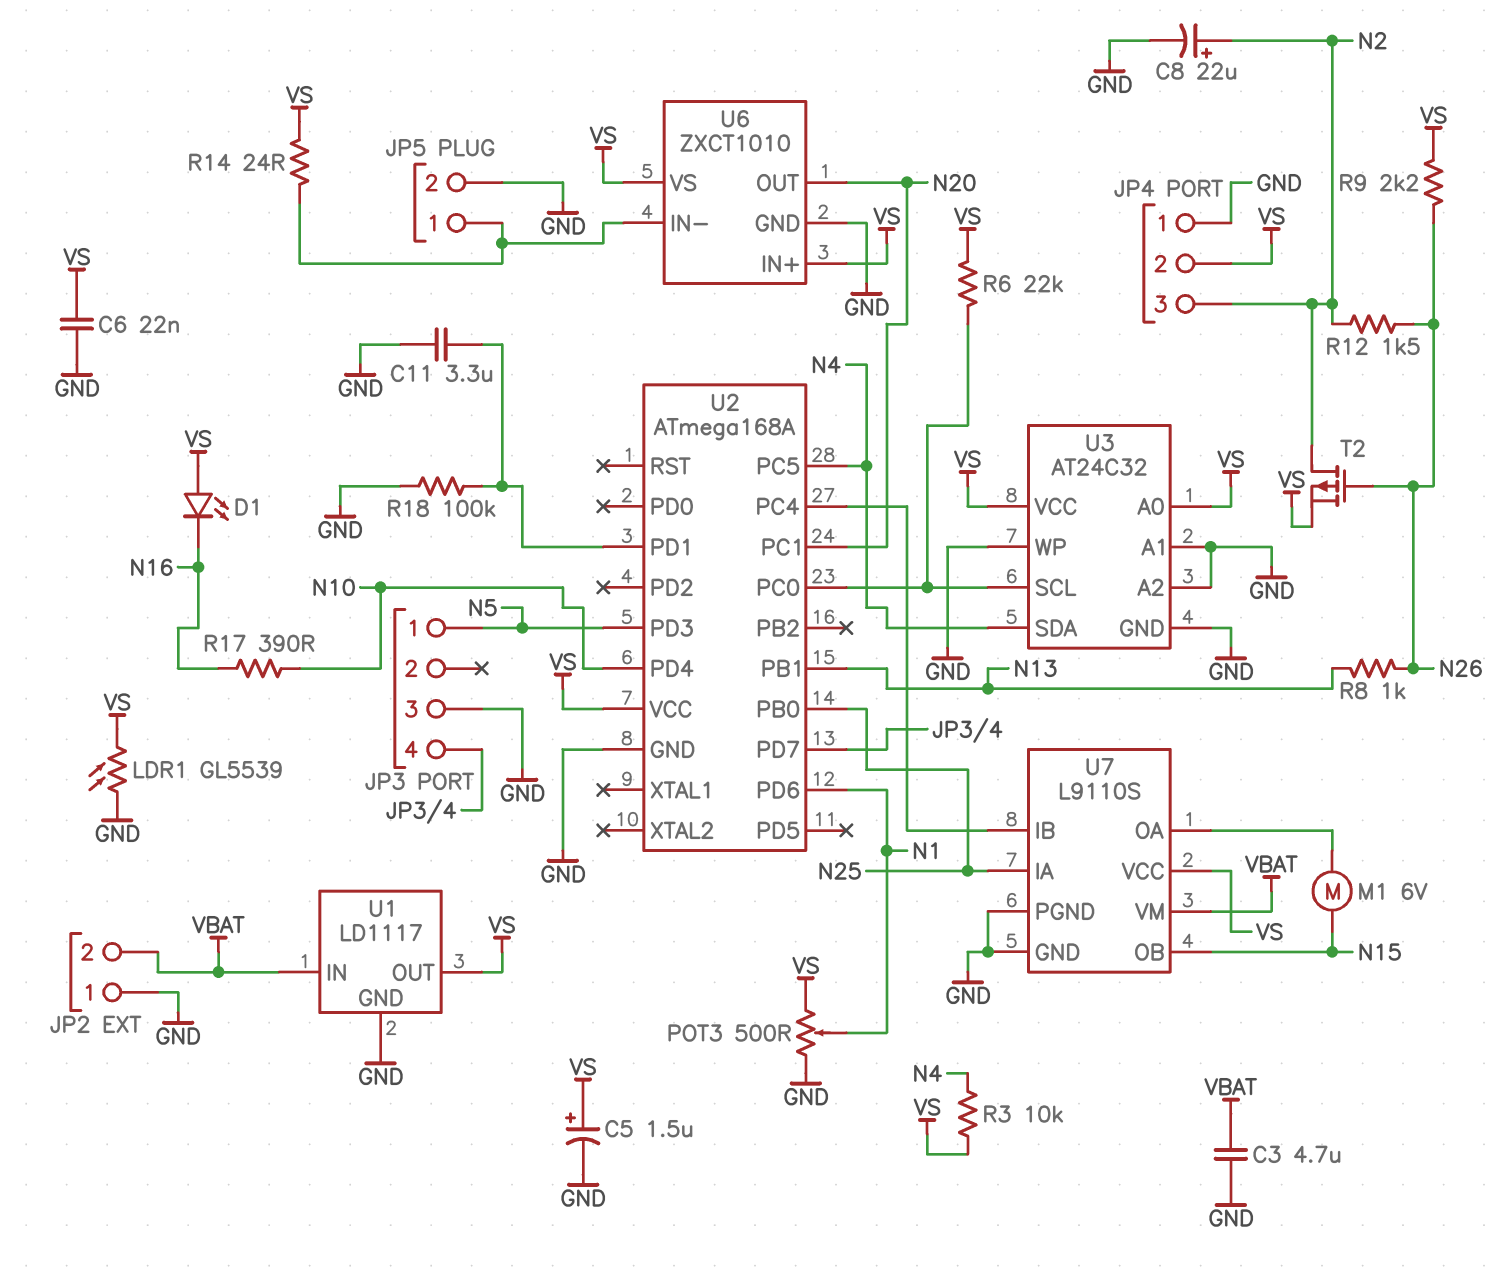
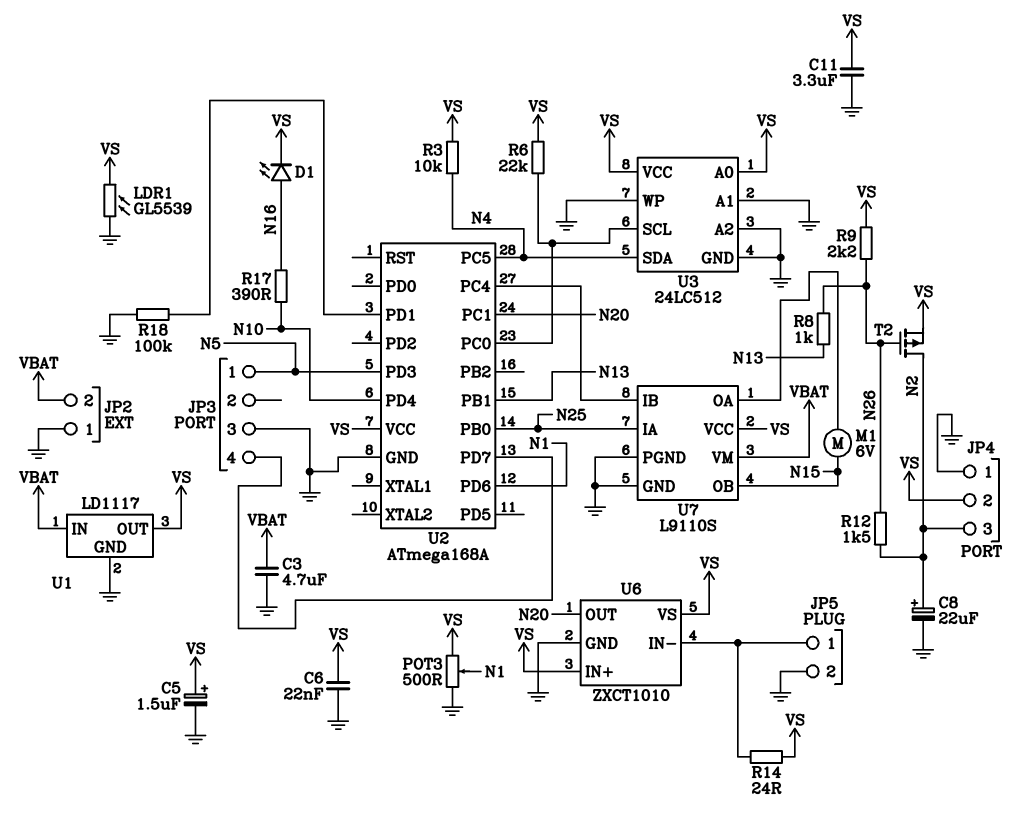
C11: 3.3uF (GND, U2/PD1) -> 3.3uF (GND, VS)
D1: LED (A VS, K N16) -> LED (A N16, K VS)
U3: AT24C32 -> 24LC512

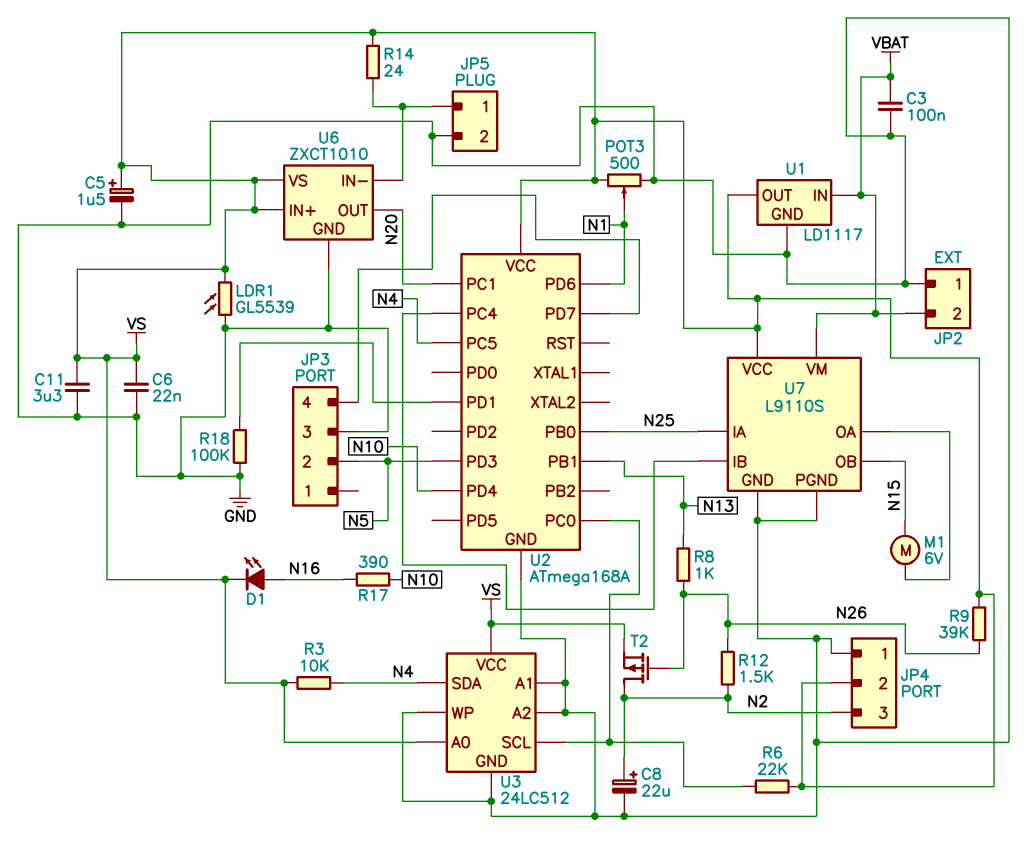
C3: 4.7uF (GND, VBAT) -> 100nF (GND, VBAT)
JP3 pin 1: N5 -> none
JP3 pin 2: none -> N5
R9: 2.2k (N26, VS) -> 39k (N26, VS)

